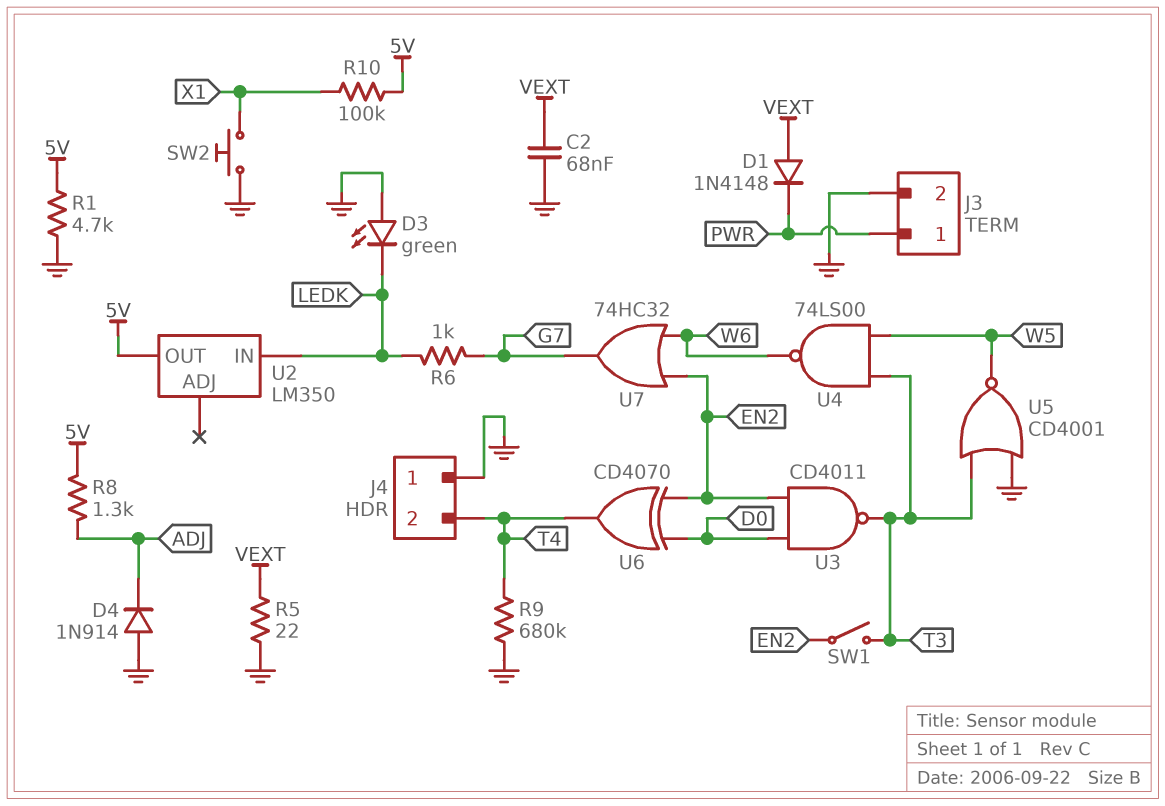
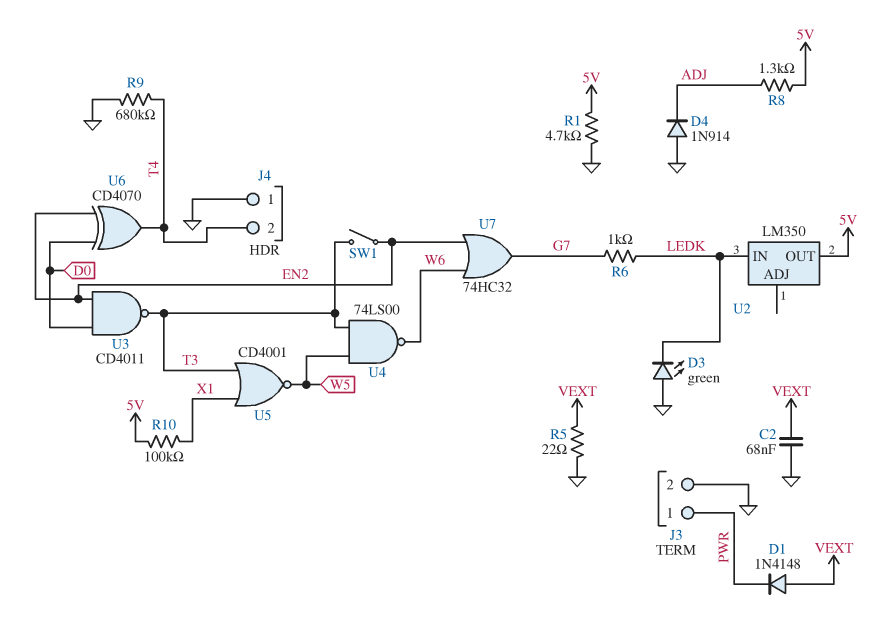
SW2: button (GND, X1) -> none
U5: NOR CD4001 (in GND, in T3, out W5) -> NOR CD4001 (in T3, in X1, out W5)

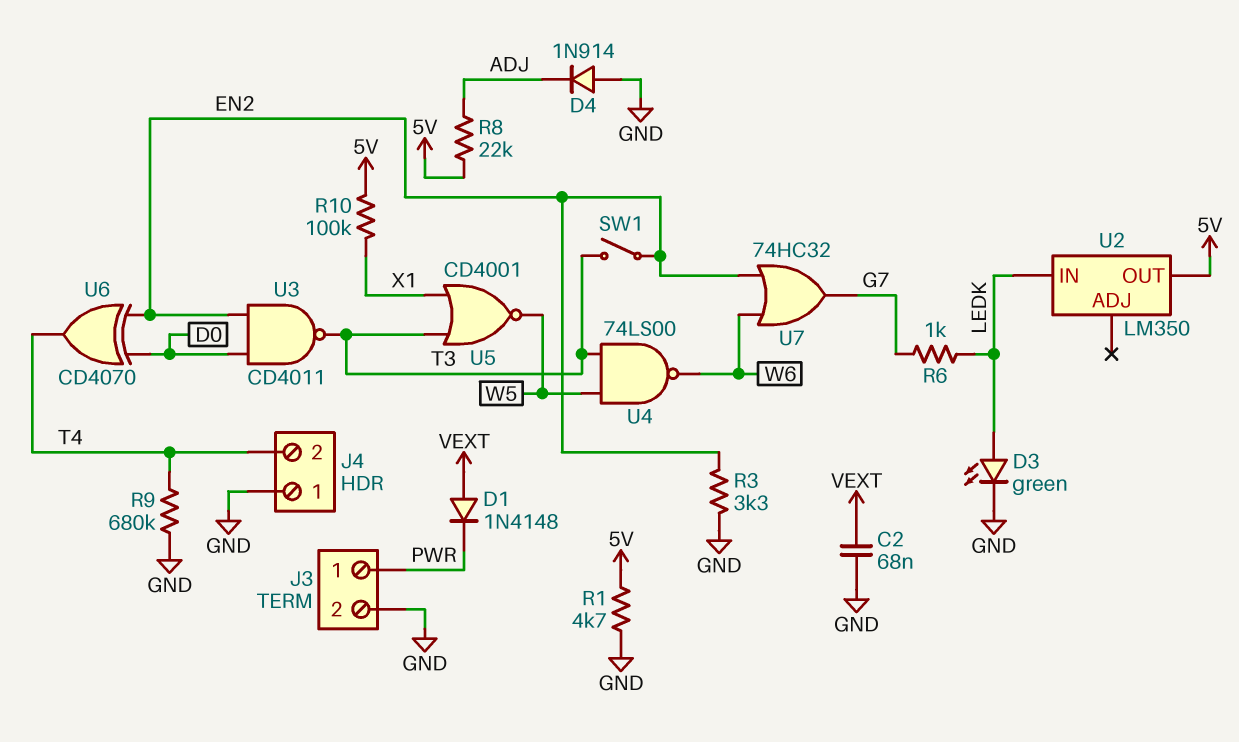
D3: LED green (A GND, K LEDK) -> LED green (A LEDK, K GND)
R3: none -> 3.3k (EN2, GND)
R5: 22 (GND, VEXT) -> none
R8: 1.3k (5V, ADJ) -> 22k (5V, ADJ)

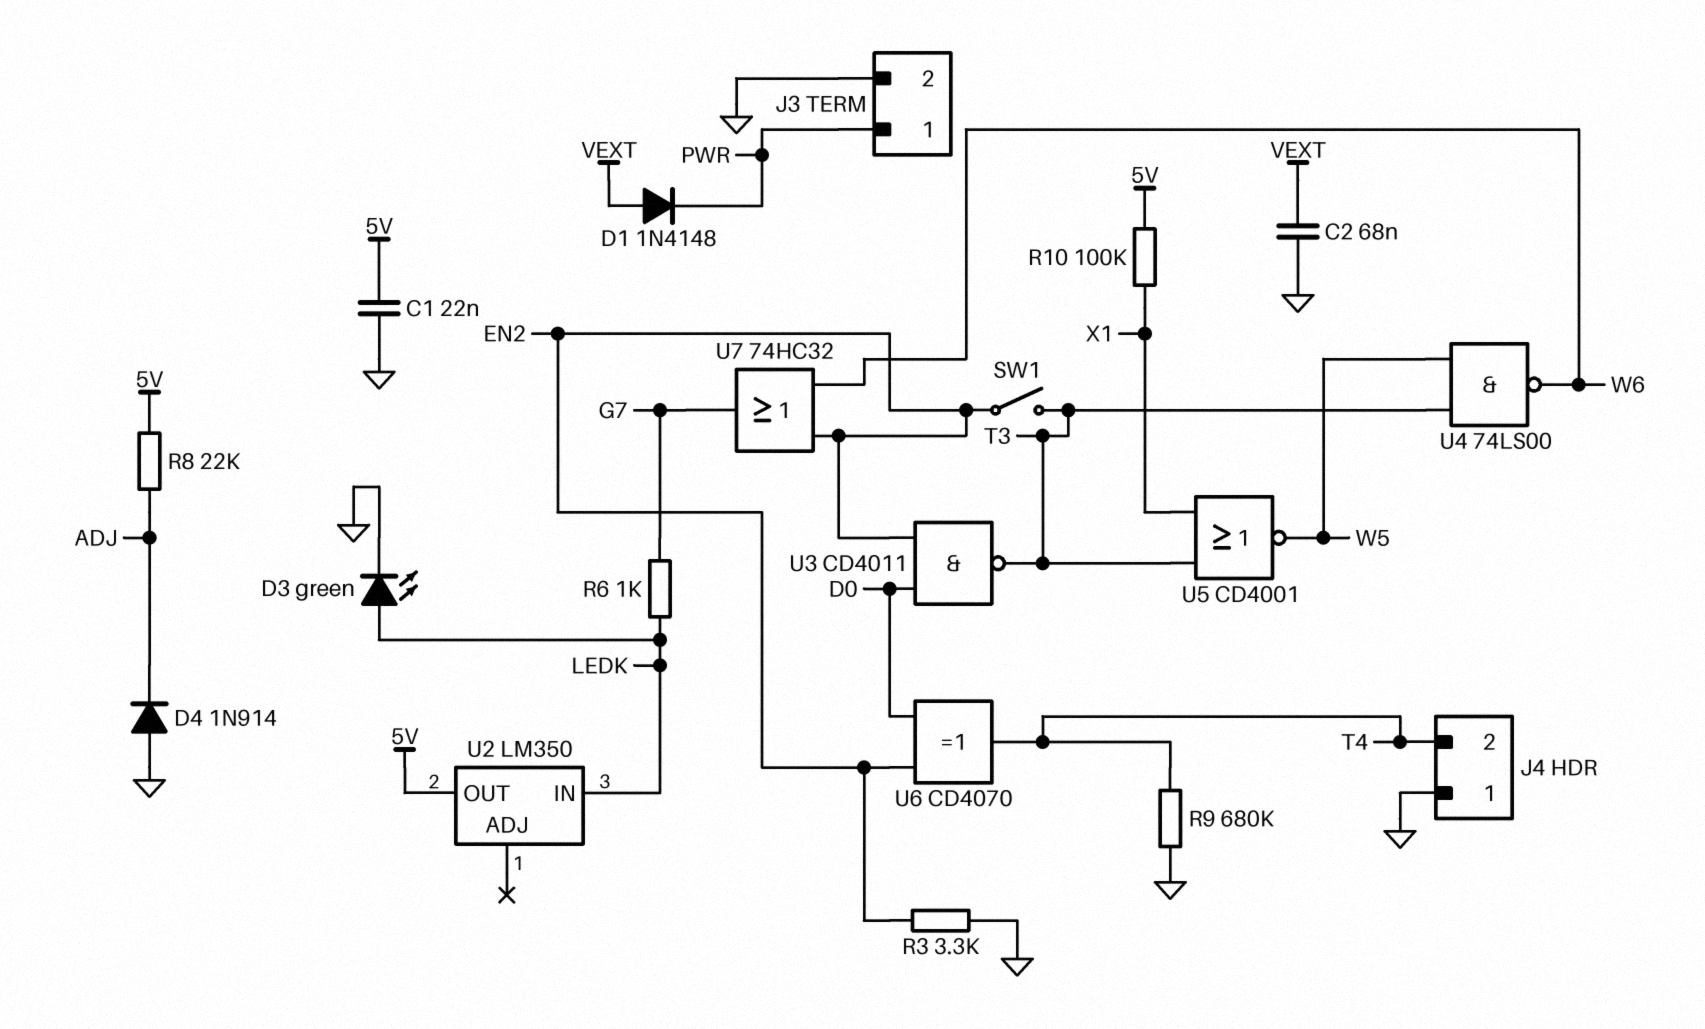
C1: none -> 22nF (5V, GND)
R1: 4.7k (5V, GND) -> none

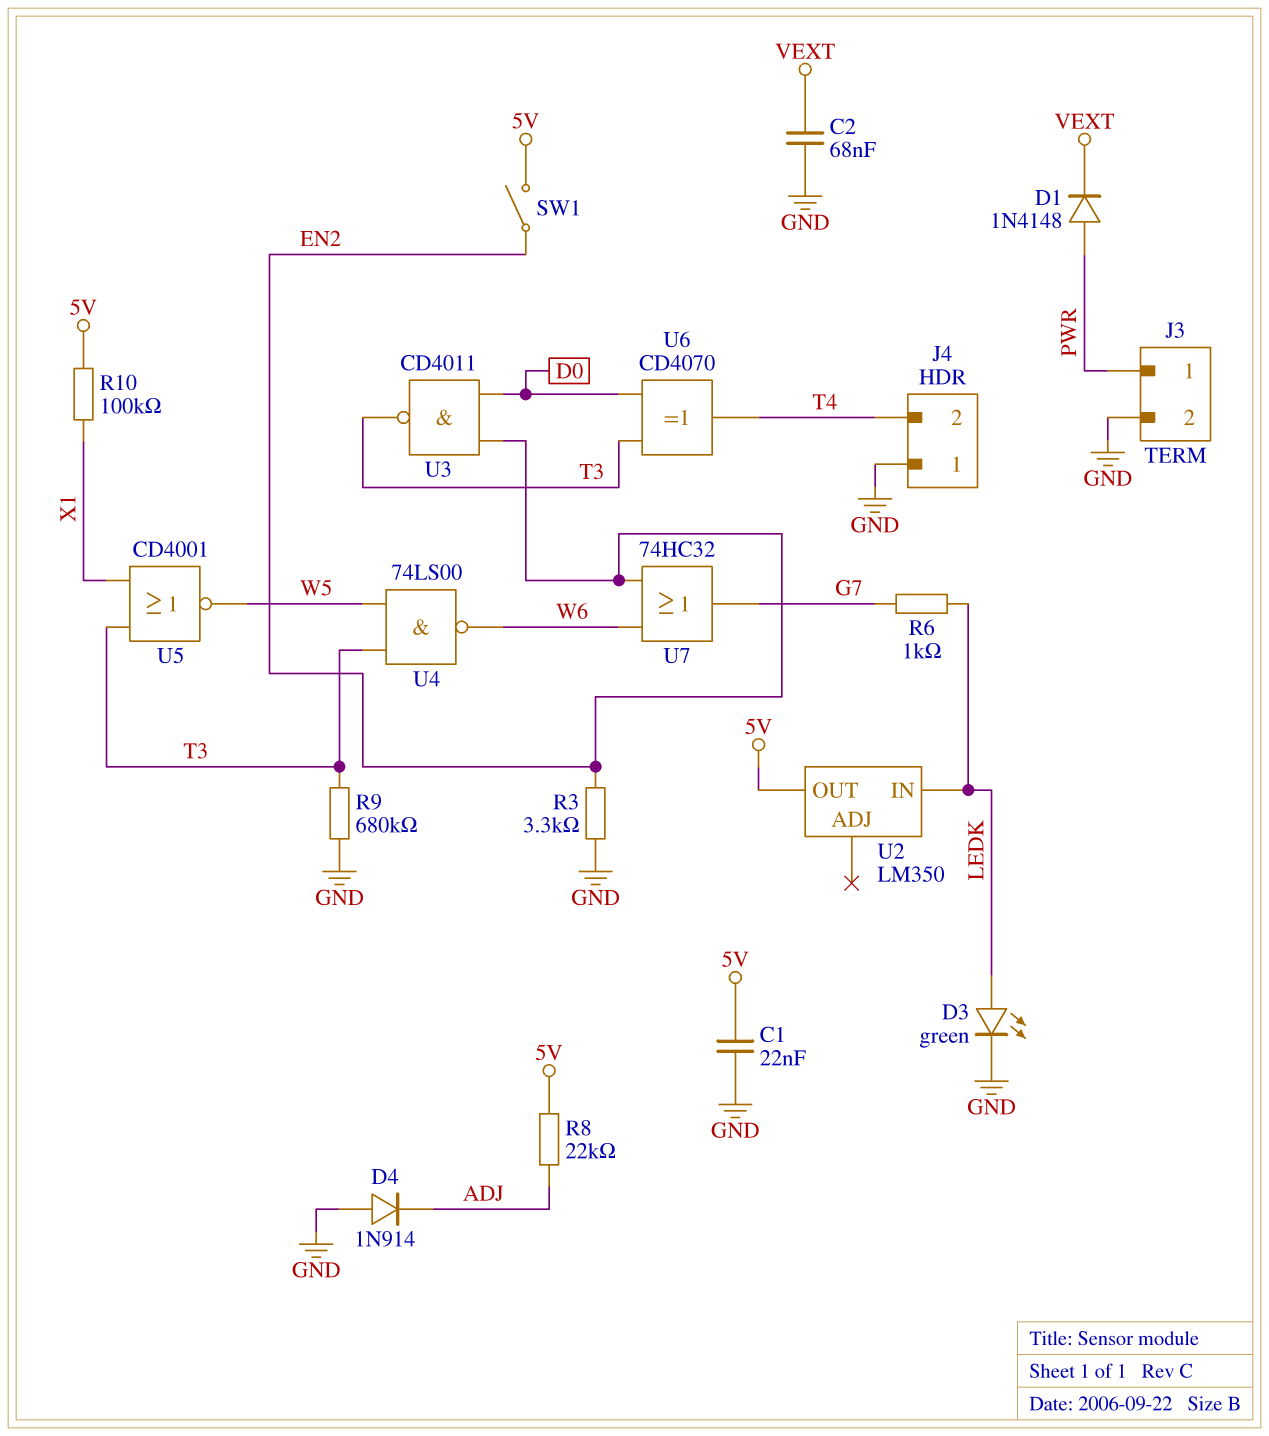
D1: diode 1N4148 (A VEXT, K PWR) -> diode 1N4148 (A PWR, K VEXT)
R9: 680k (GND, T4) -> 680k (GND, T3)
SW1: switch (EN2, T3) -> switch (5V, EN2)
U6: XOR CD4070 (in D0, in EN2, out T4) -> XOR CD4070 (in D0, in T3, out T4)

